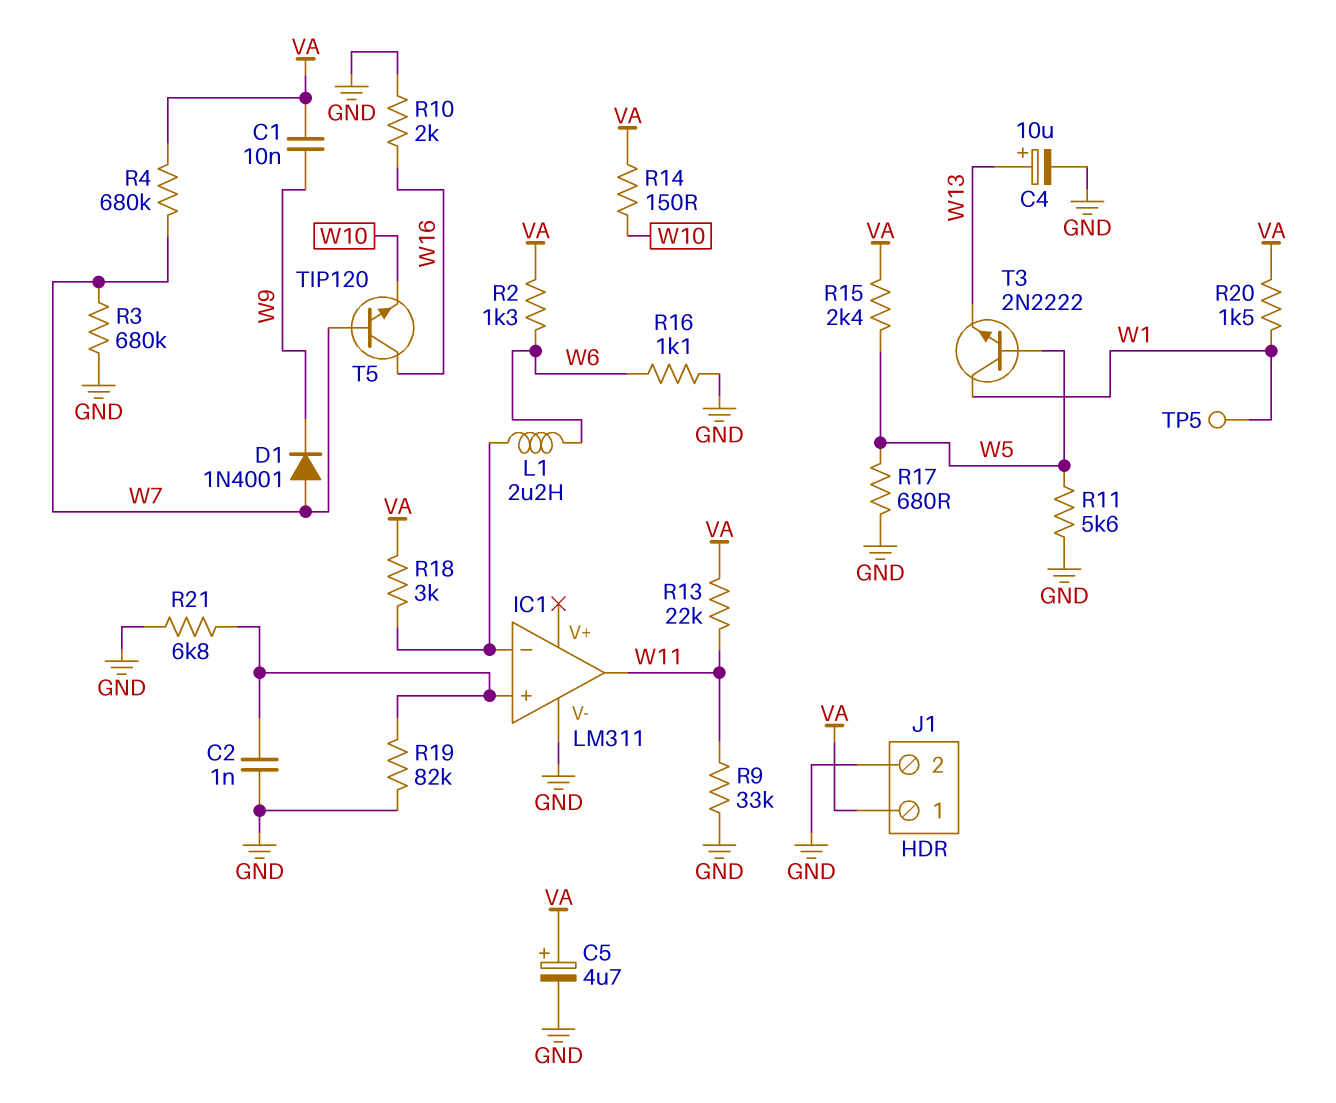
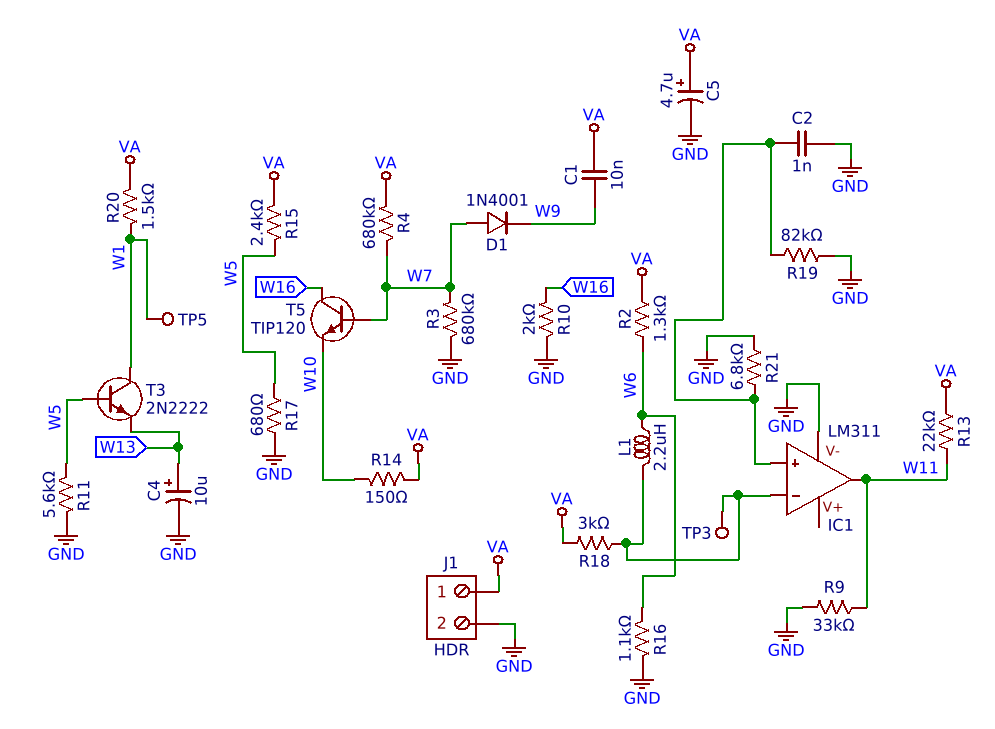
TP3: none -> test point (IC1/in-)

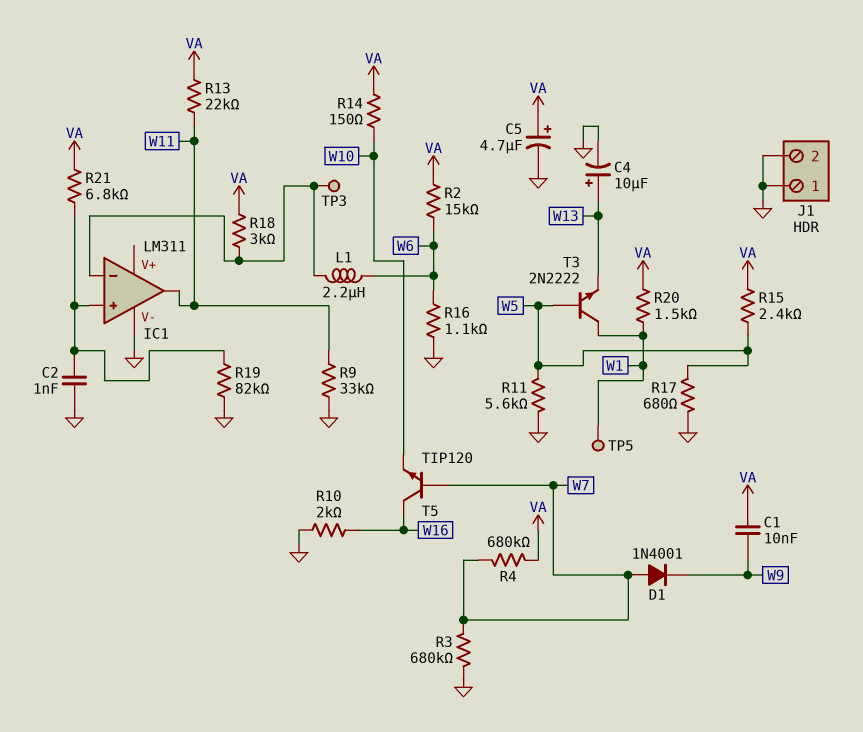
J1 pin 1: VA -> GND
R2: 1.3k (VA, W6) -> 15k (VA, W6)
R21: 6.8k (GND, IC1/in+) -> 6.8k (IC1/in+, VA)

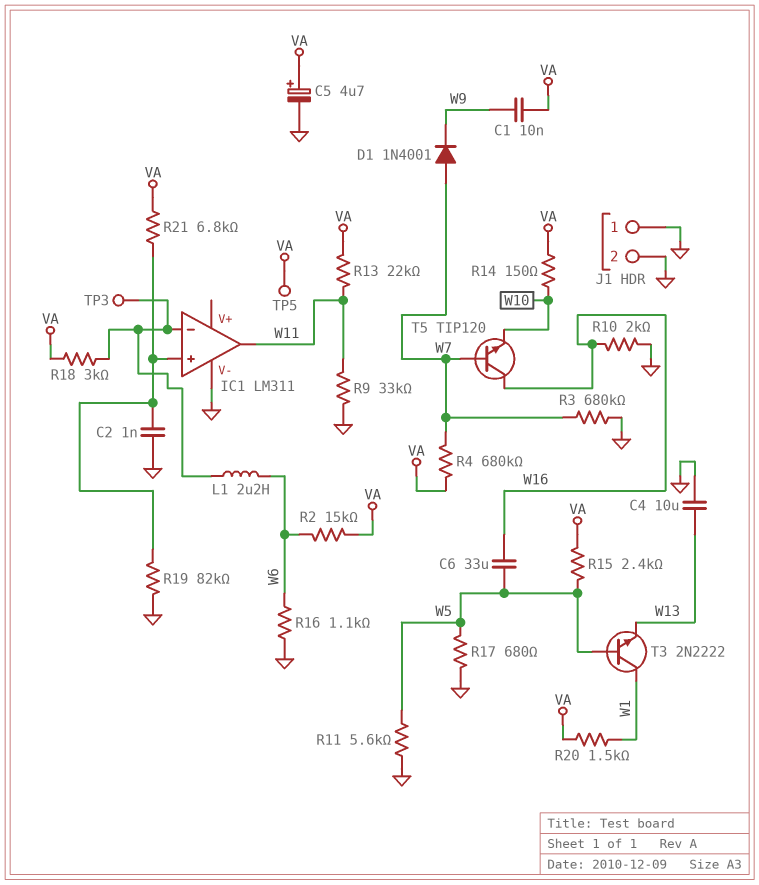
C4: 10uF (plus W13, minus GND) -> 10uF (GND, W13)
C6: none -> 33uF (W5, W16)
TP5: test point (W1) -> test point (VA)

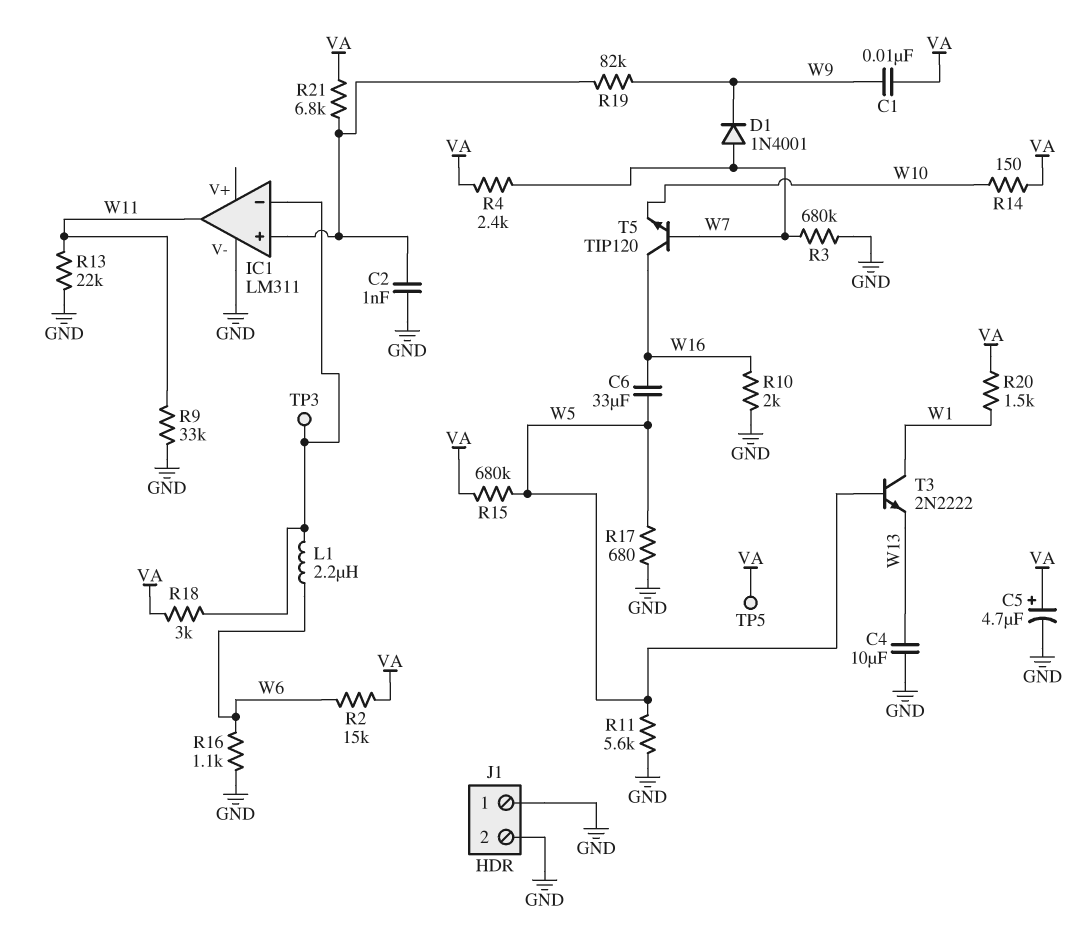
R4: 680k (VA, W7) -> 2.4k (VA, W7)
R13: 22k (VA, W11) -> 22k (GND, W11)
R15: 2.4k (VA, W5) -> 680k (VA, W5)
R19: 82k (GND, IC1/in+) -> 82k (IC1/in+, W9)

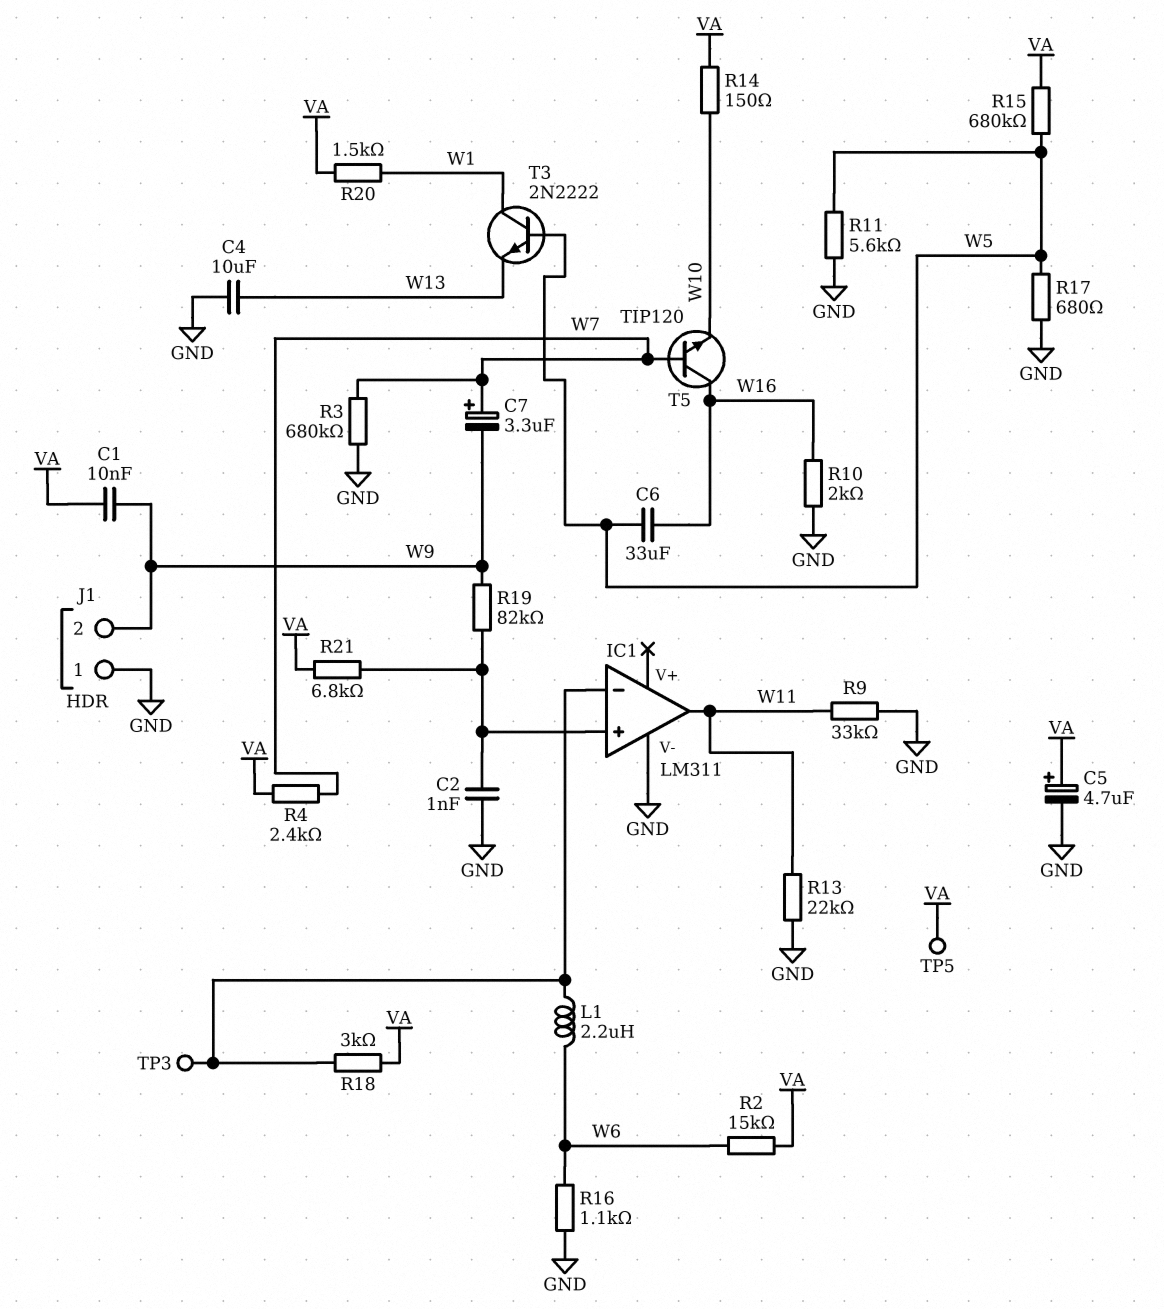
C7: none -> 3.3uF (plus W7, minus W9)
D1: diode 1N4001 (A W7, K W9) -> none
J1 pin 2: GND -> W9

